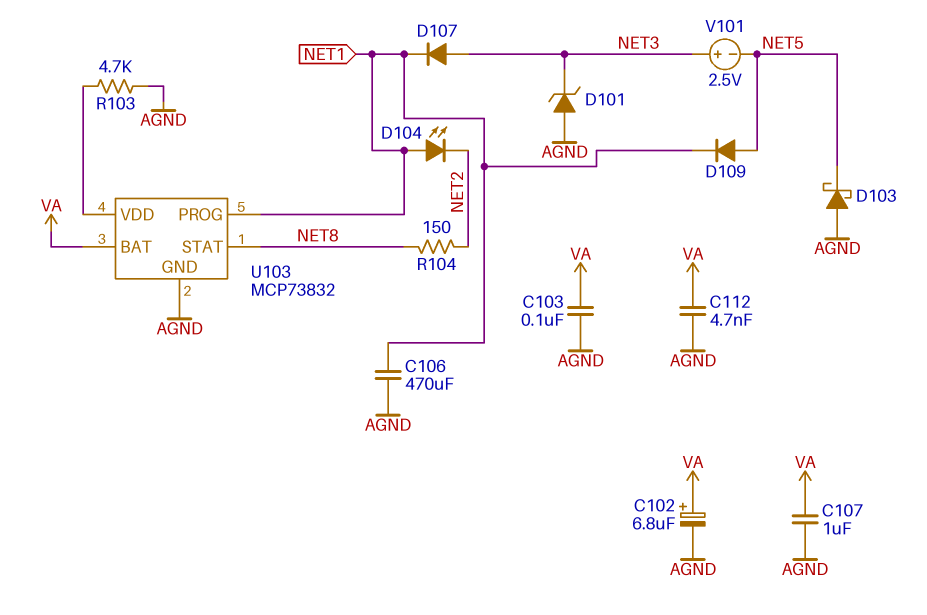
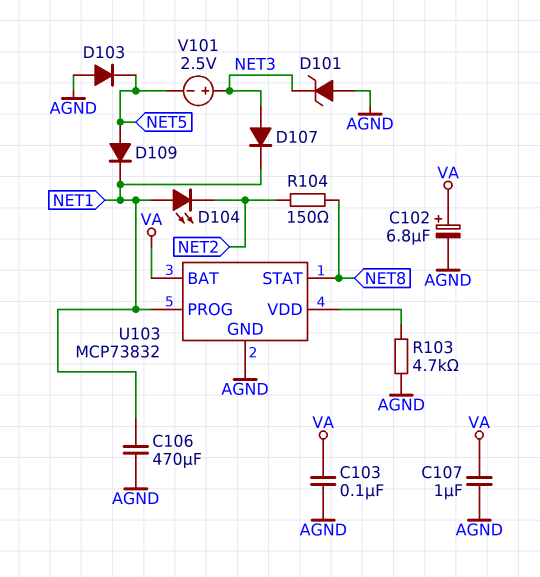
C112: 4.7nF (AGND, VA) -> none
D103: schottky (A AGND, K NET5) -> diode (A AGND, K NET5)

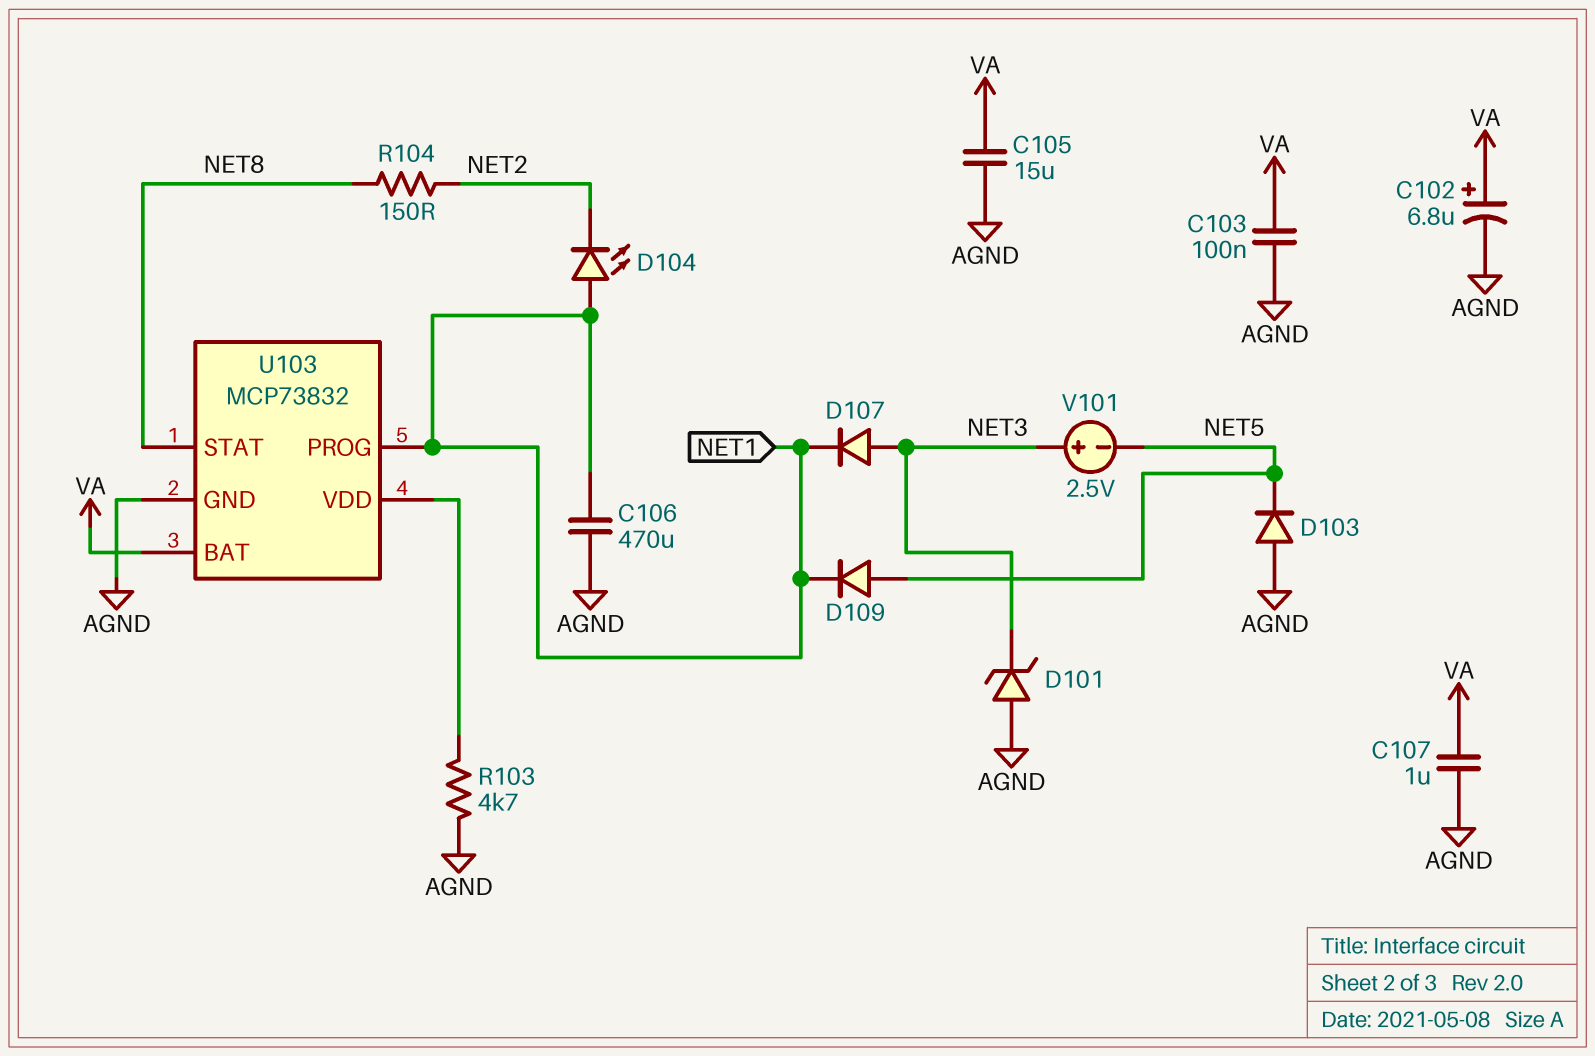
C105: none -> 15uF (AGND, VA)

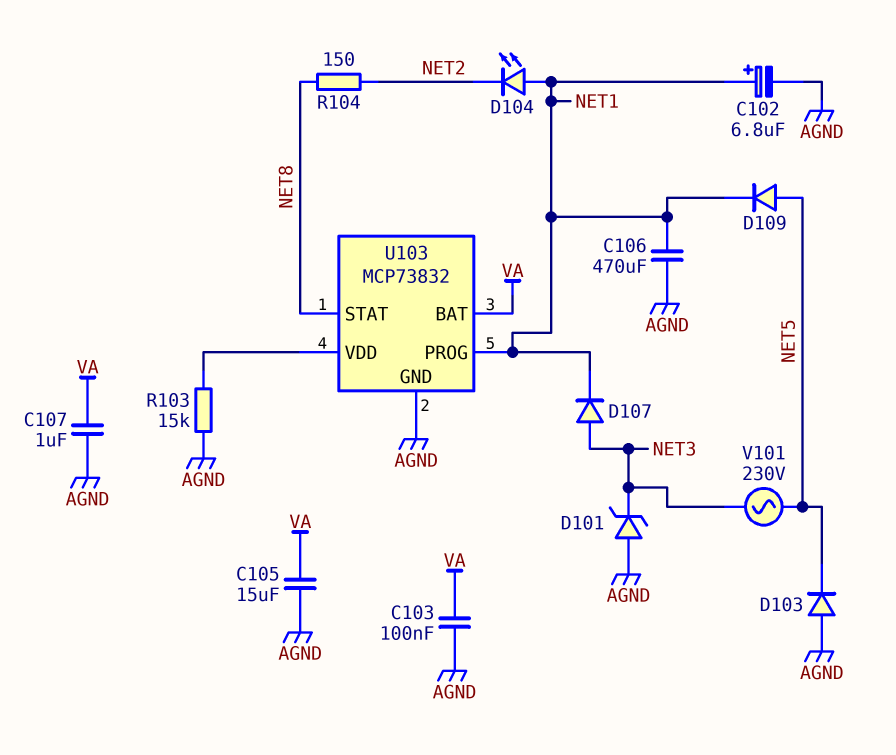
C102: 6.8uF (plus VA, minus AGND) -> 6.8uF (plus NET1, minus AGND)
R103: 4.7k (AGND, U103/VDD) -> 15k (AGND, U103/VDD)
V101: 2.5V (plus NET3, minus NET5) -> AC 230V (NET3, NET5)

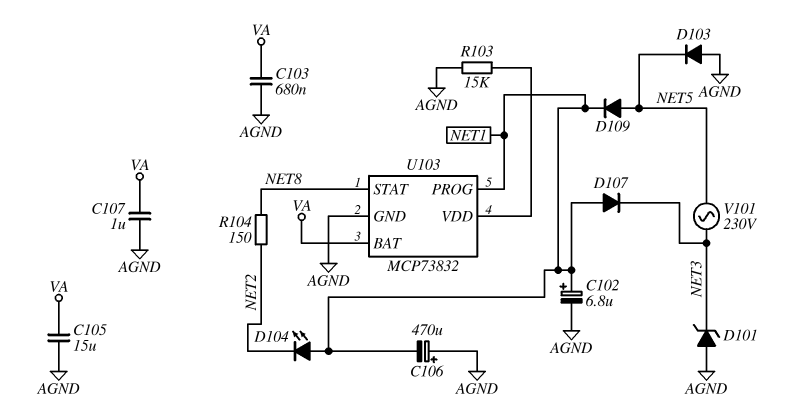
C103: 100nF (AGND, VA) -> 680nF (AGND, VA)
C106: 470uF (AGND, NET1) -> 470uF (plus AGND, minus NET1)
D107: diode (A NET3, K NET1) -> diode (A NET1, K NET3)

